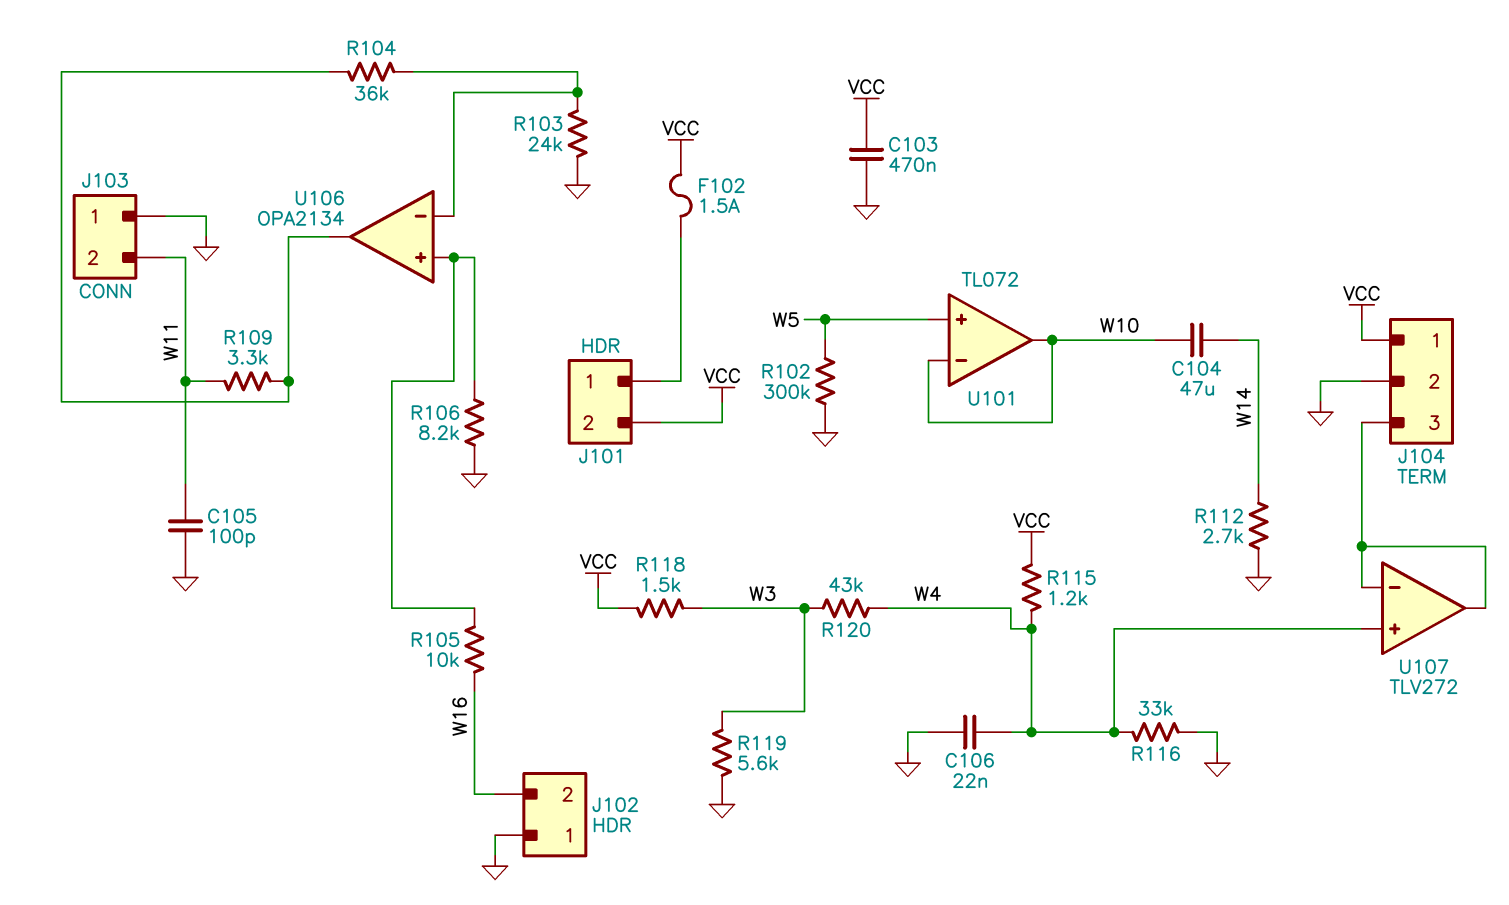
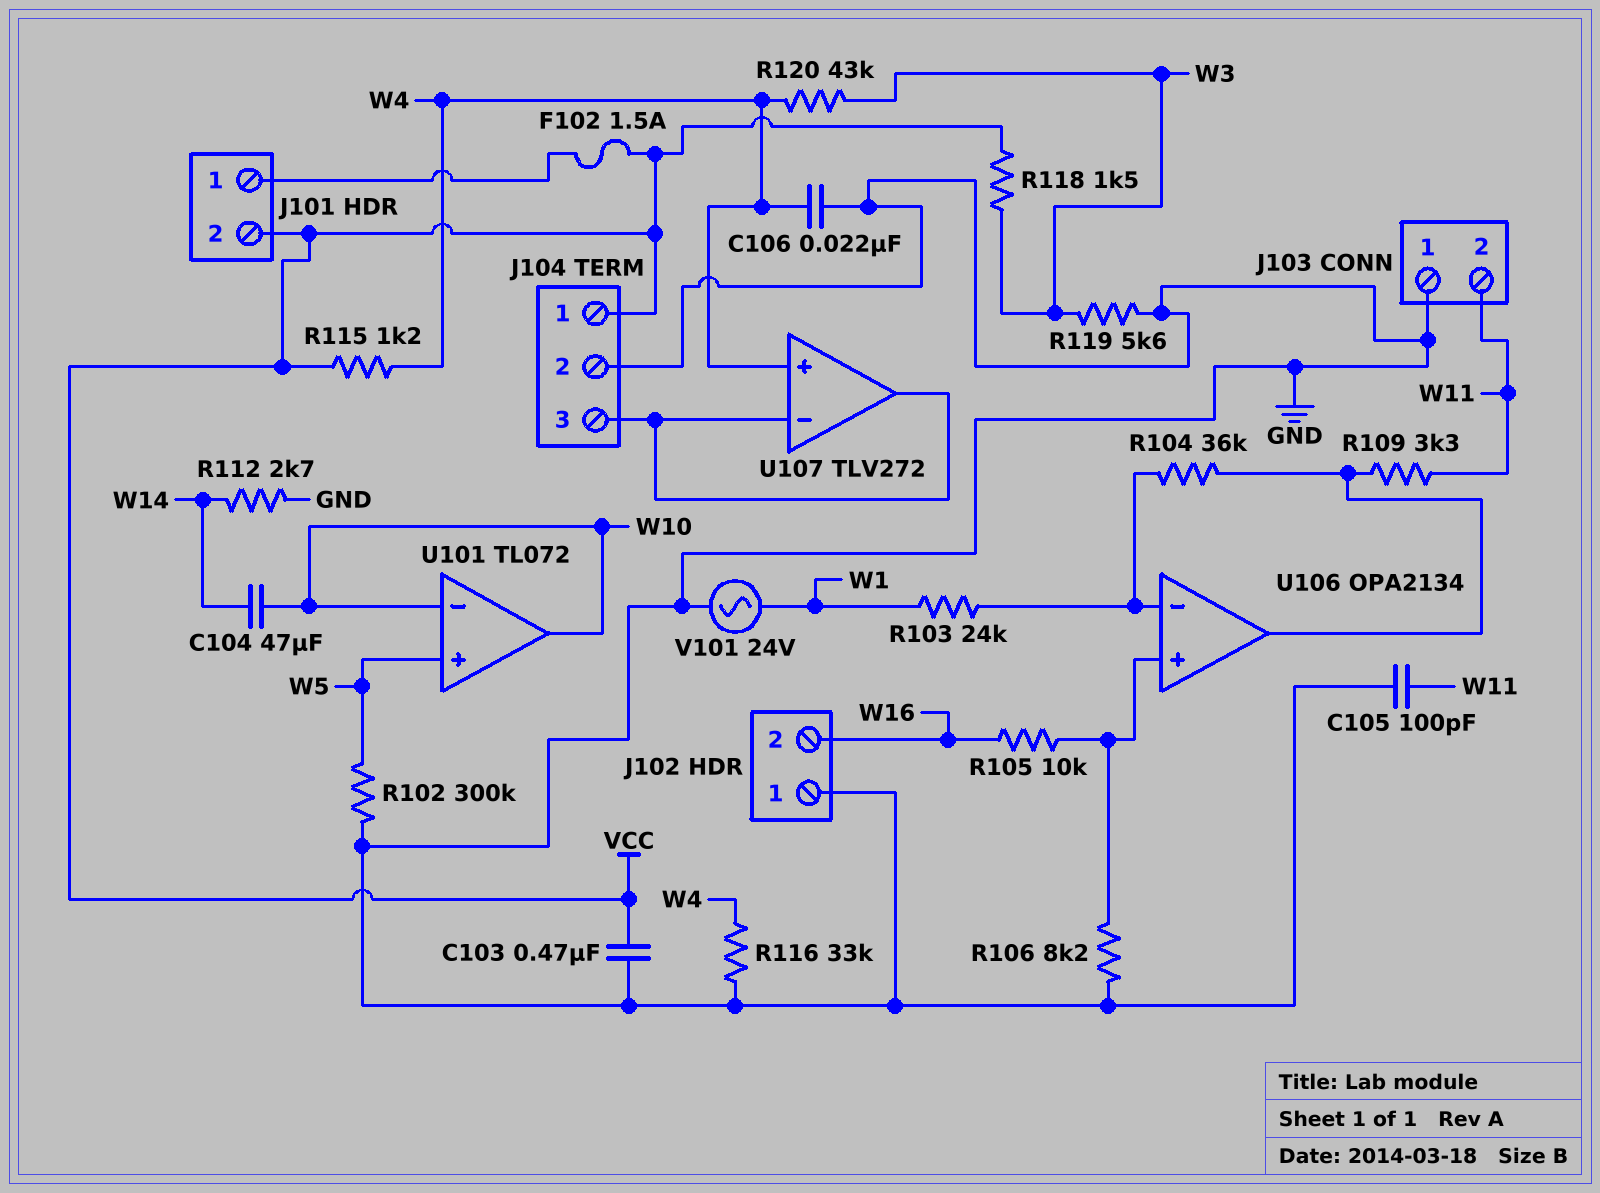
R103: 24k (GND, U106/in-) -> 24k (U106/in-, W1)
V101: none -> AC 24V (GND, W1)

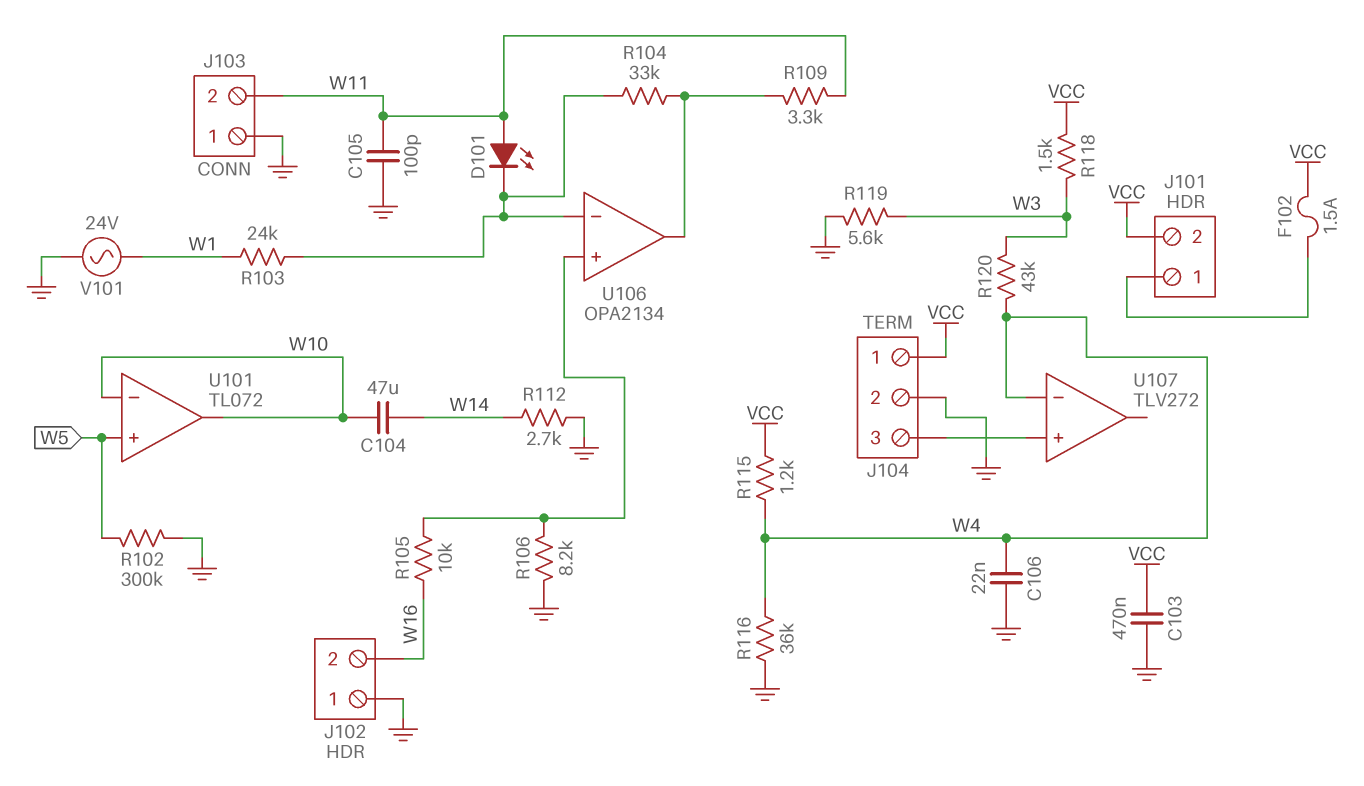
D101: none -> LED (A W11, K U106/in-)
R104: 36k (U106/in-, U106/out) -> 33k (U106/in-, U106/out)
R116: 33k (GND, W4) -> 36k (GND, W4)
U107 pin in+: W4 -> J104/3
U107 pin in-: J104/3 -> W4
U107 pin out: J104/3 -> none

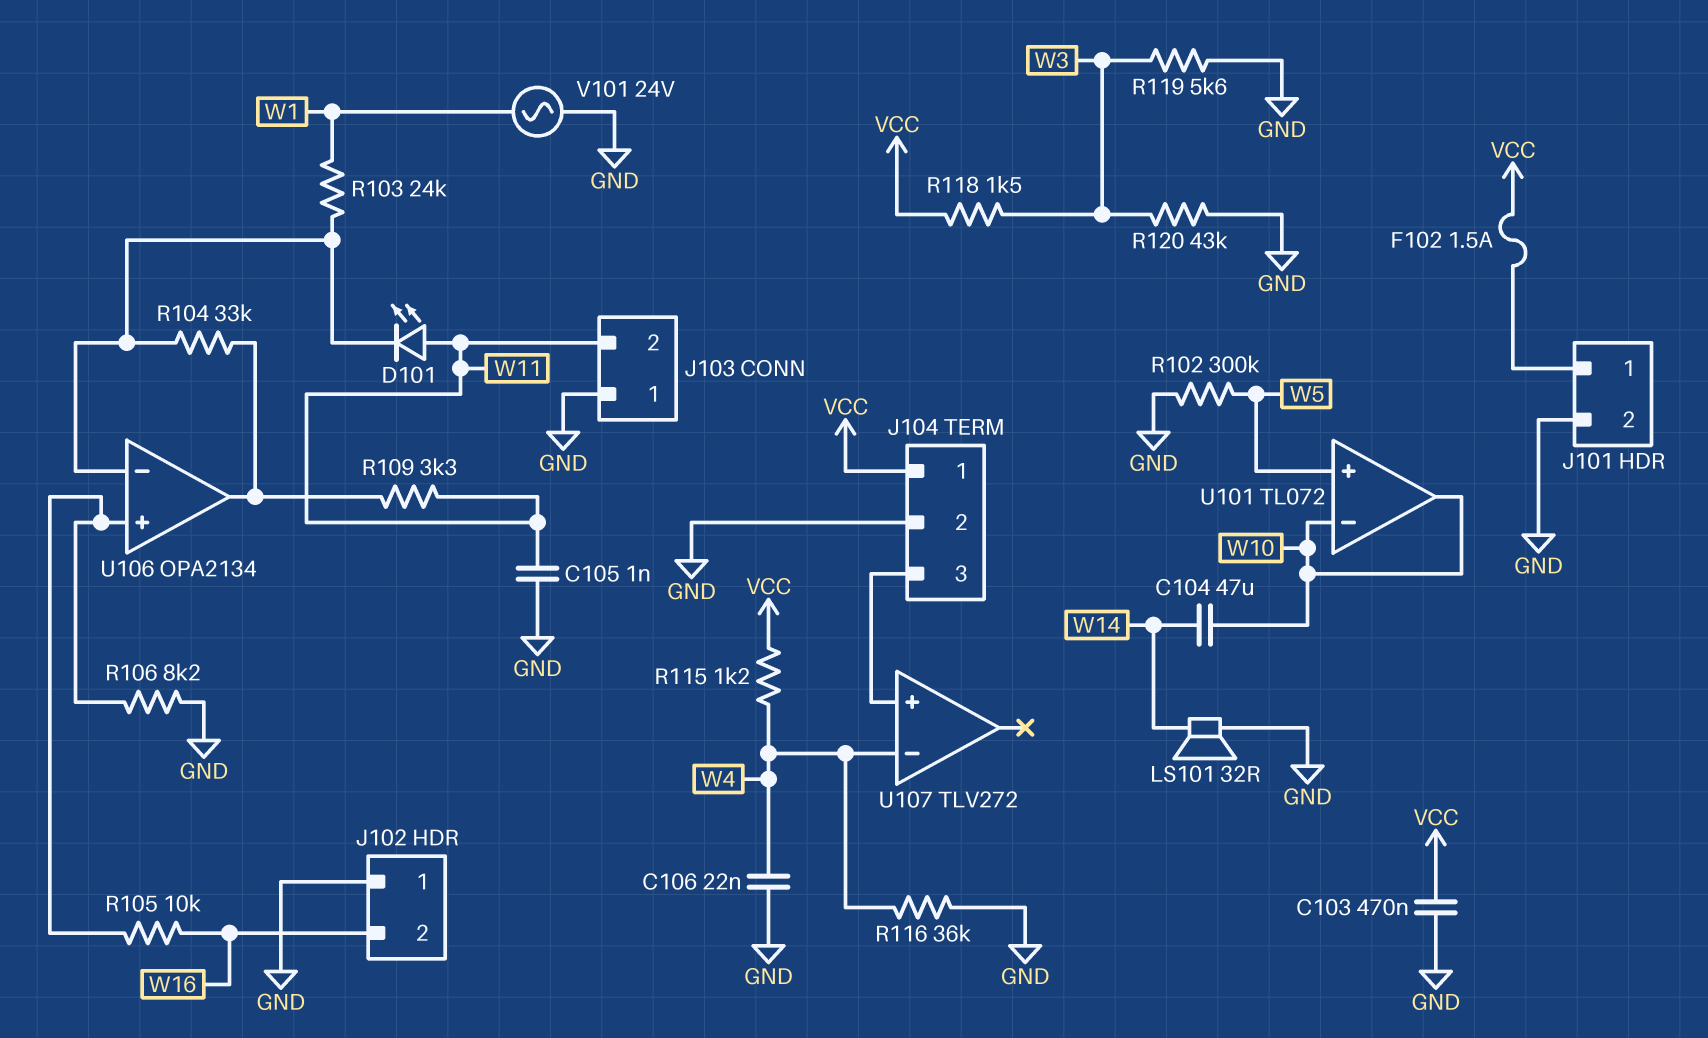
C105: 100pF (GND, W11) -> 1nF (GND, W11)
J101 pin 2: VCC -> GND
LS101: none -> speaker 32R (GND, W14)
R112: 2.7k (GND, W14) -> none
R120: 43k (W3, W4) -> 43k (GND, W3)

